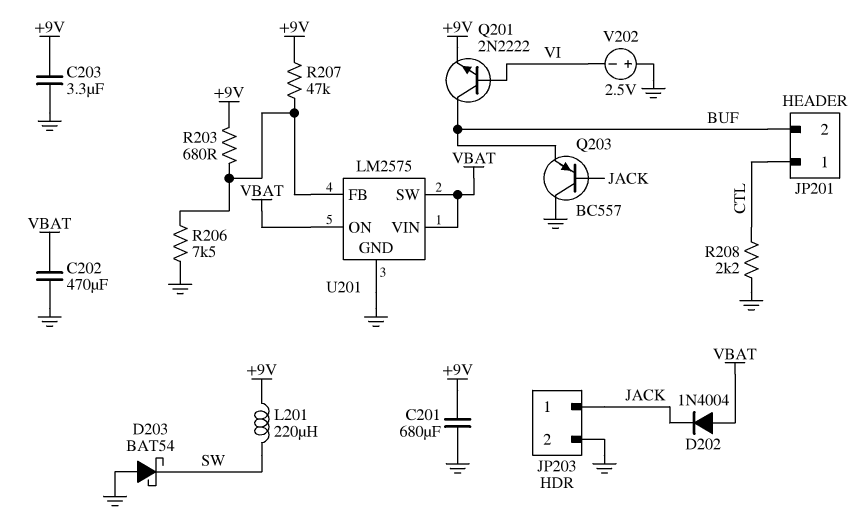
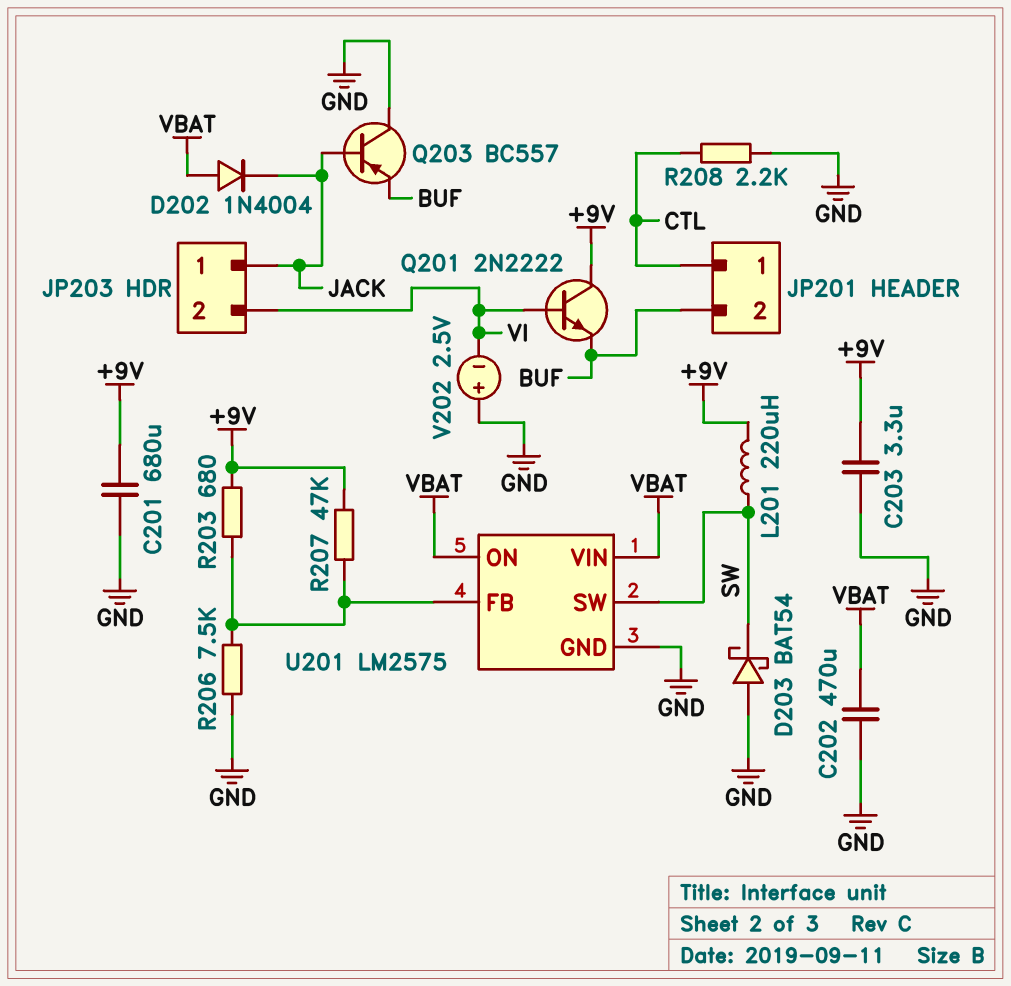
JP203 pin 2: GND -> VI
Q201: NPN 2N2222 (B VI, C BUF, E +9V) -> NPN 2N2222 (B VI, C +9V, E BUF)
U201 pin SW: VBAT -> SW

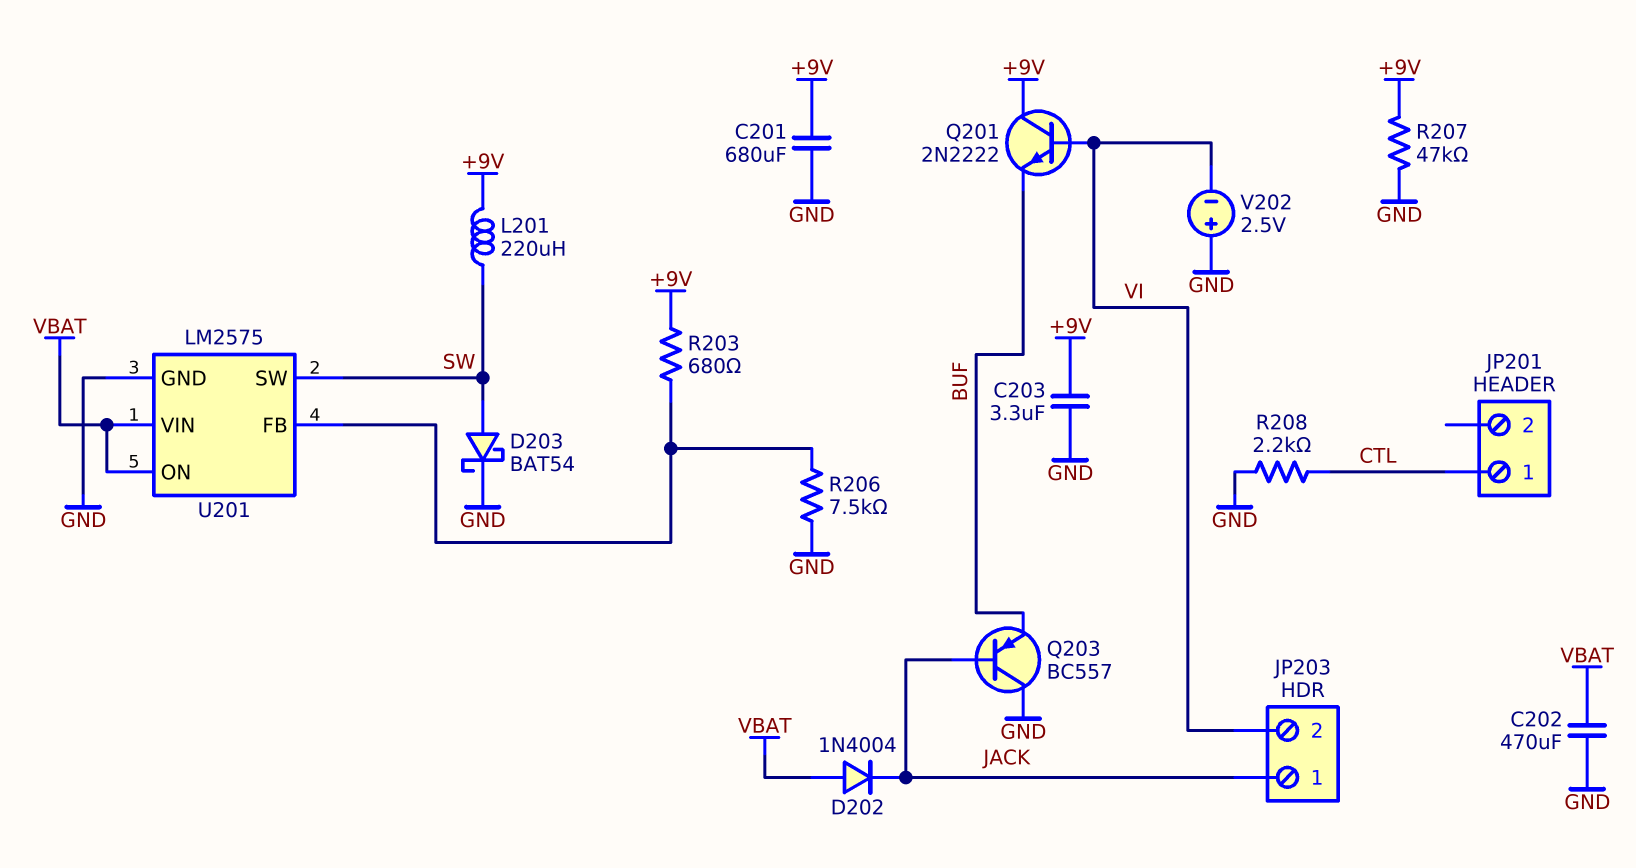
D203: schottky BAT54 (A GND, K SW) -> schottky BAT54 (A SW, K GND)
JP201 pin 2: BUF -> none
R207: 47k (+9V, U201/FB) -> 47k (+9V, GND)

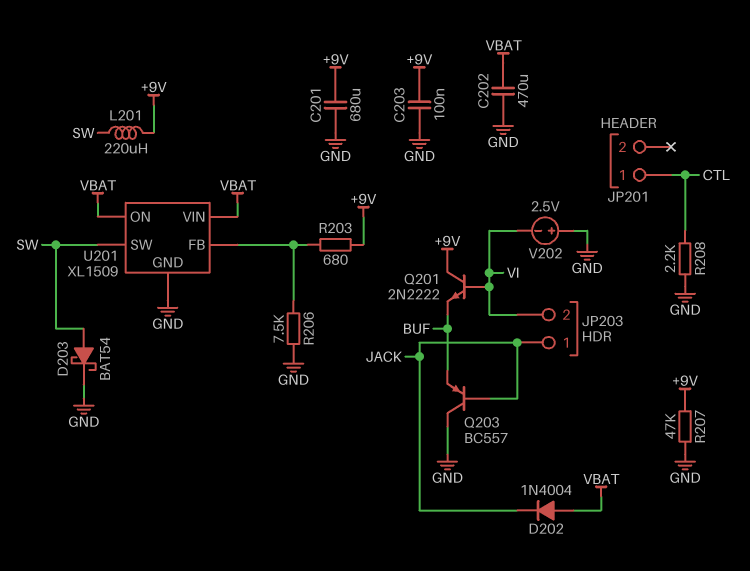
C203: 3.3uF (+9V, GND) -> 100nF (+9V, GND)
U201: LM2575 -> XL1509

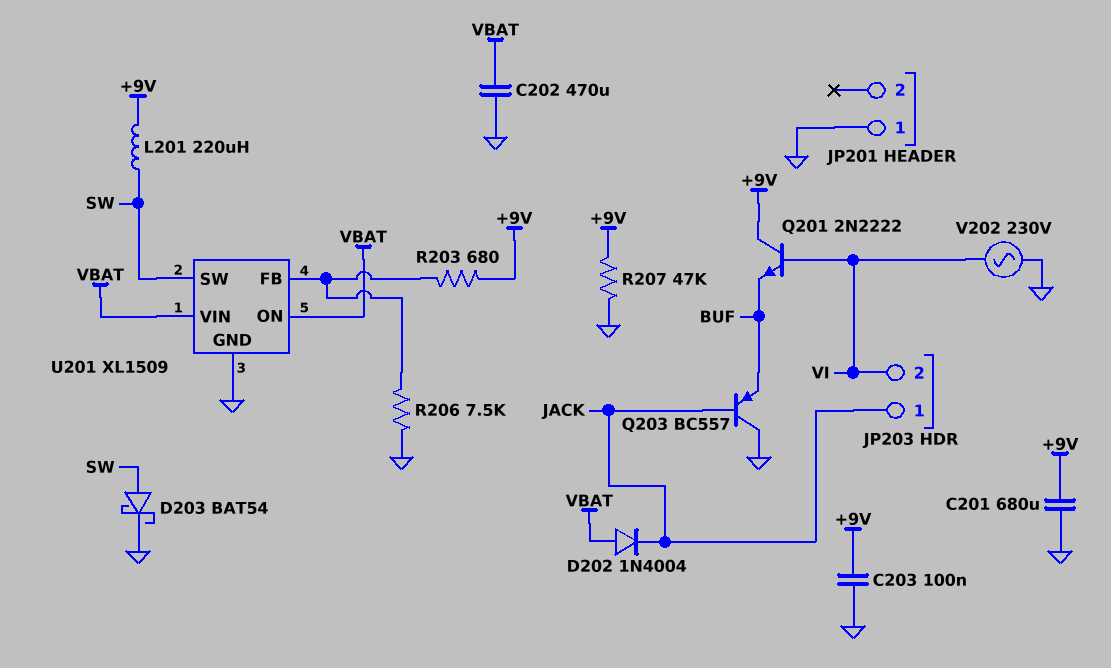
JP201 pin 1: CTL -> GND
R208: 2.2k (CTL, GND) -> none
V202: 2.5V (plus GND, minus VI) -> AC 230V (GND, VI)

